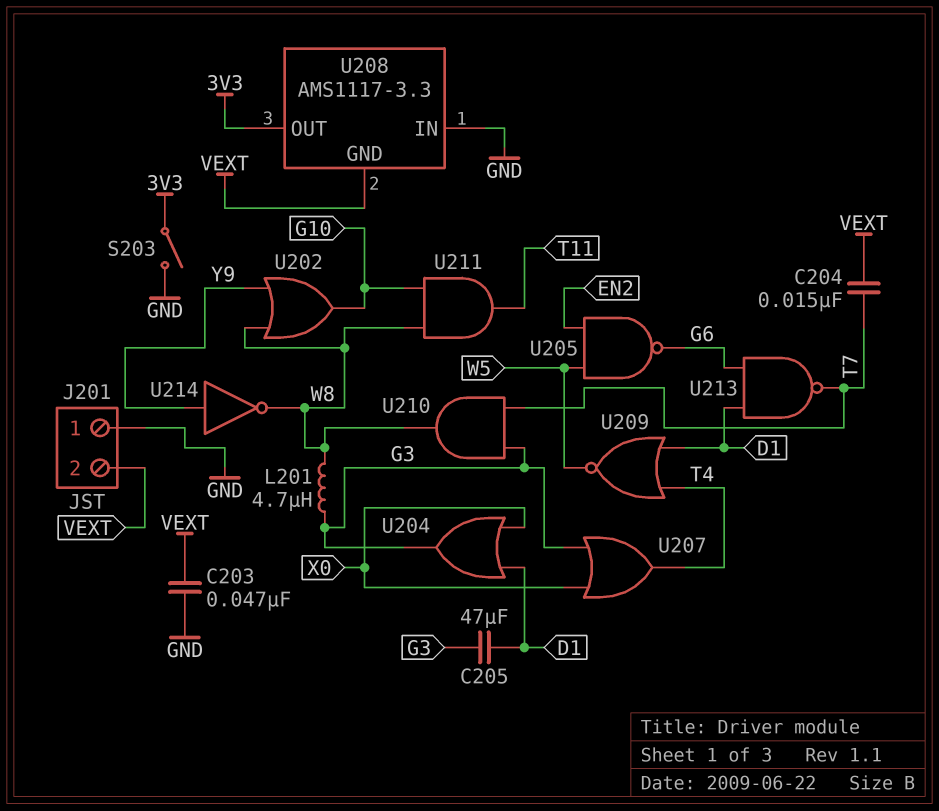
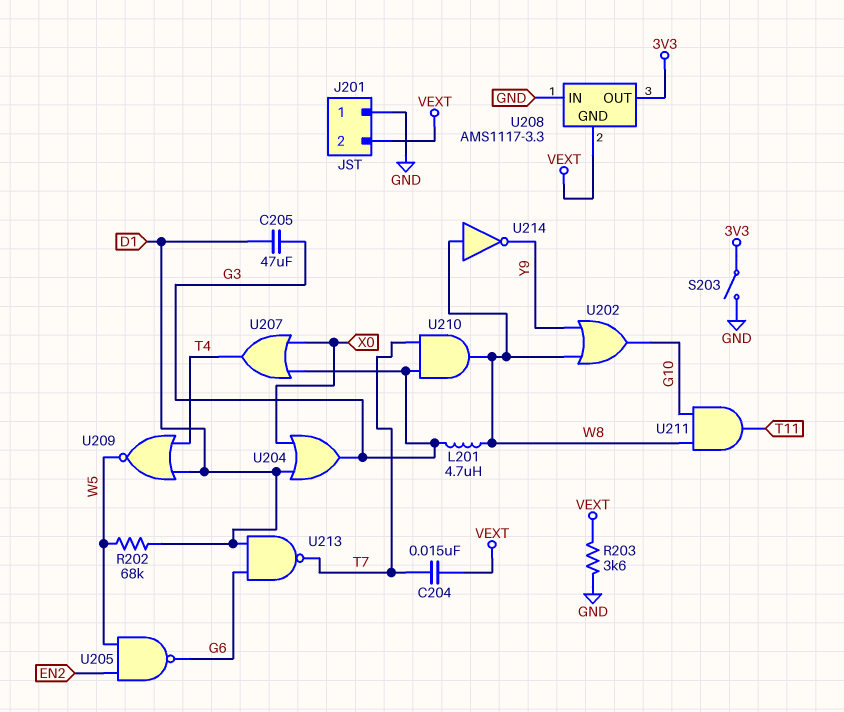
C203: 47nF (GND, VEXT) -> none
R202: none -> 68k (D1, W5)
R203: none -> 3.6k (GND, VEXT)
U214: NOT (in Y9, out W8) -> NOT (in W8, out Y9)

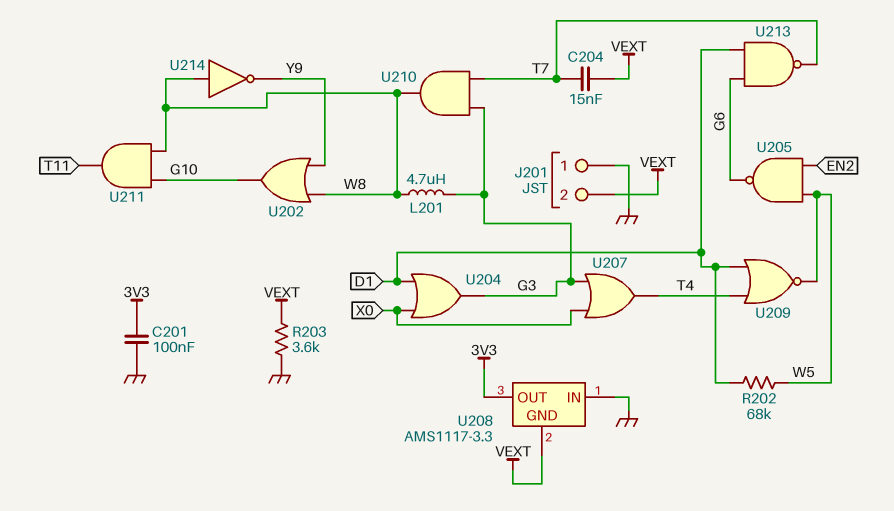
C201: none -> 100nF (3V3, GND)
C205: 47uF (D1, G3) -> none
S203: switch (3V3, GND) -> none

